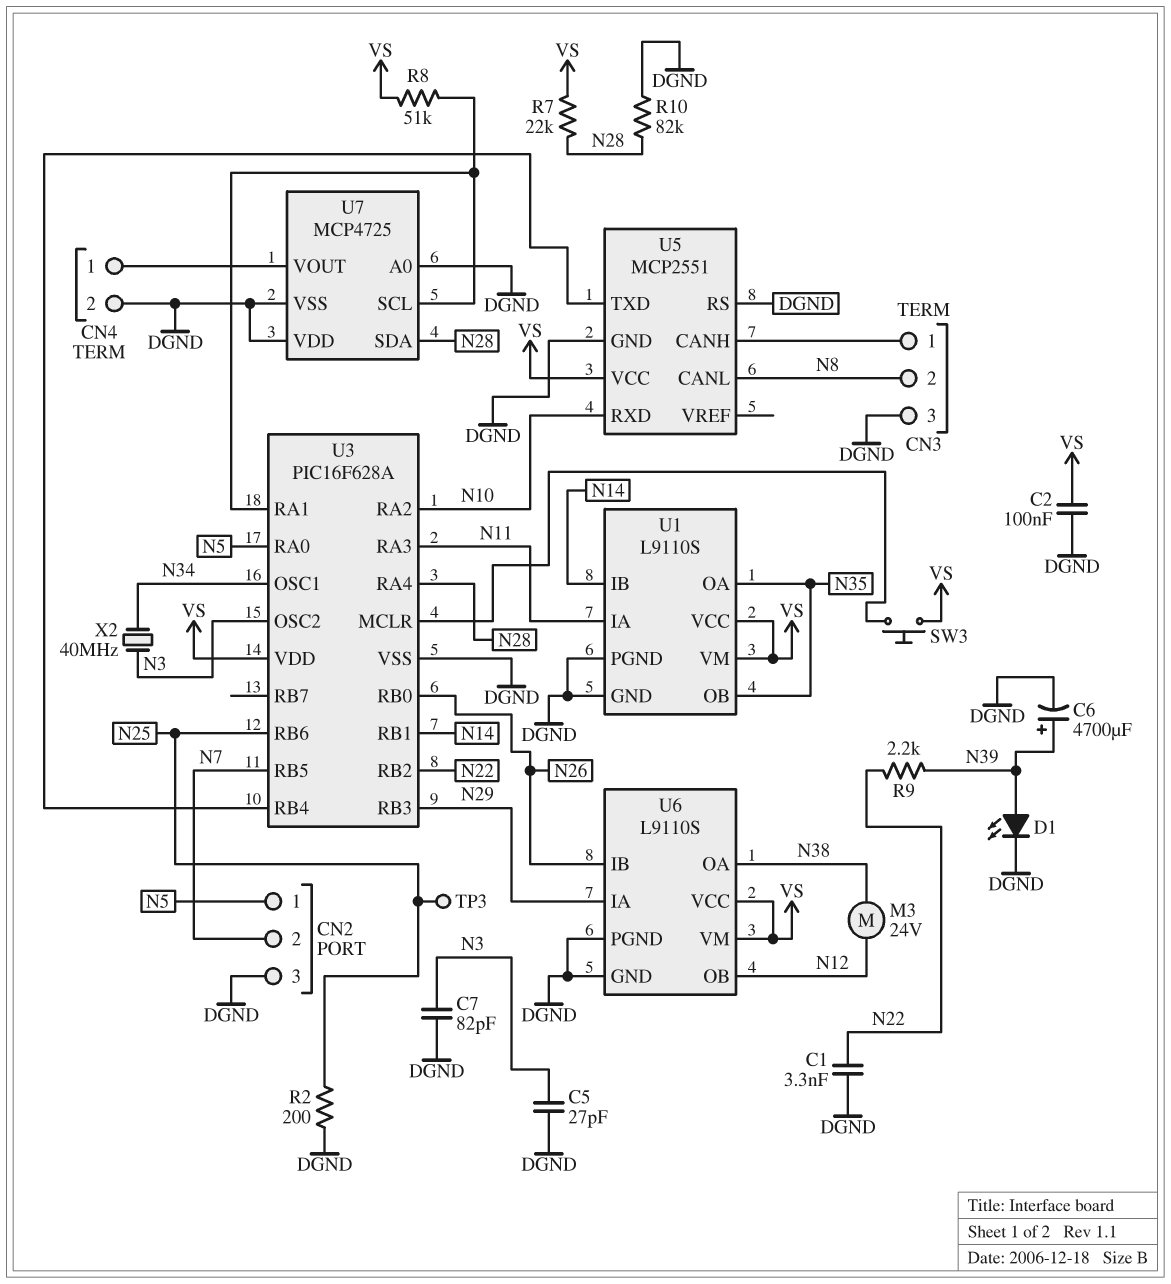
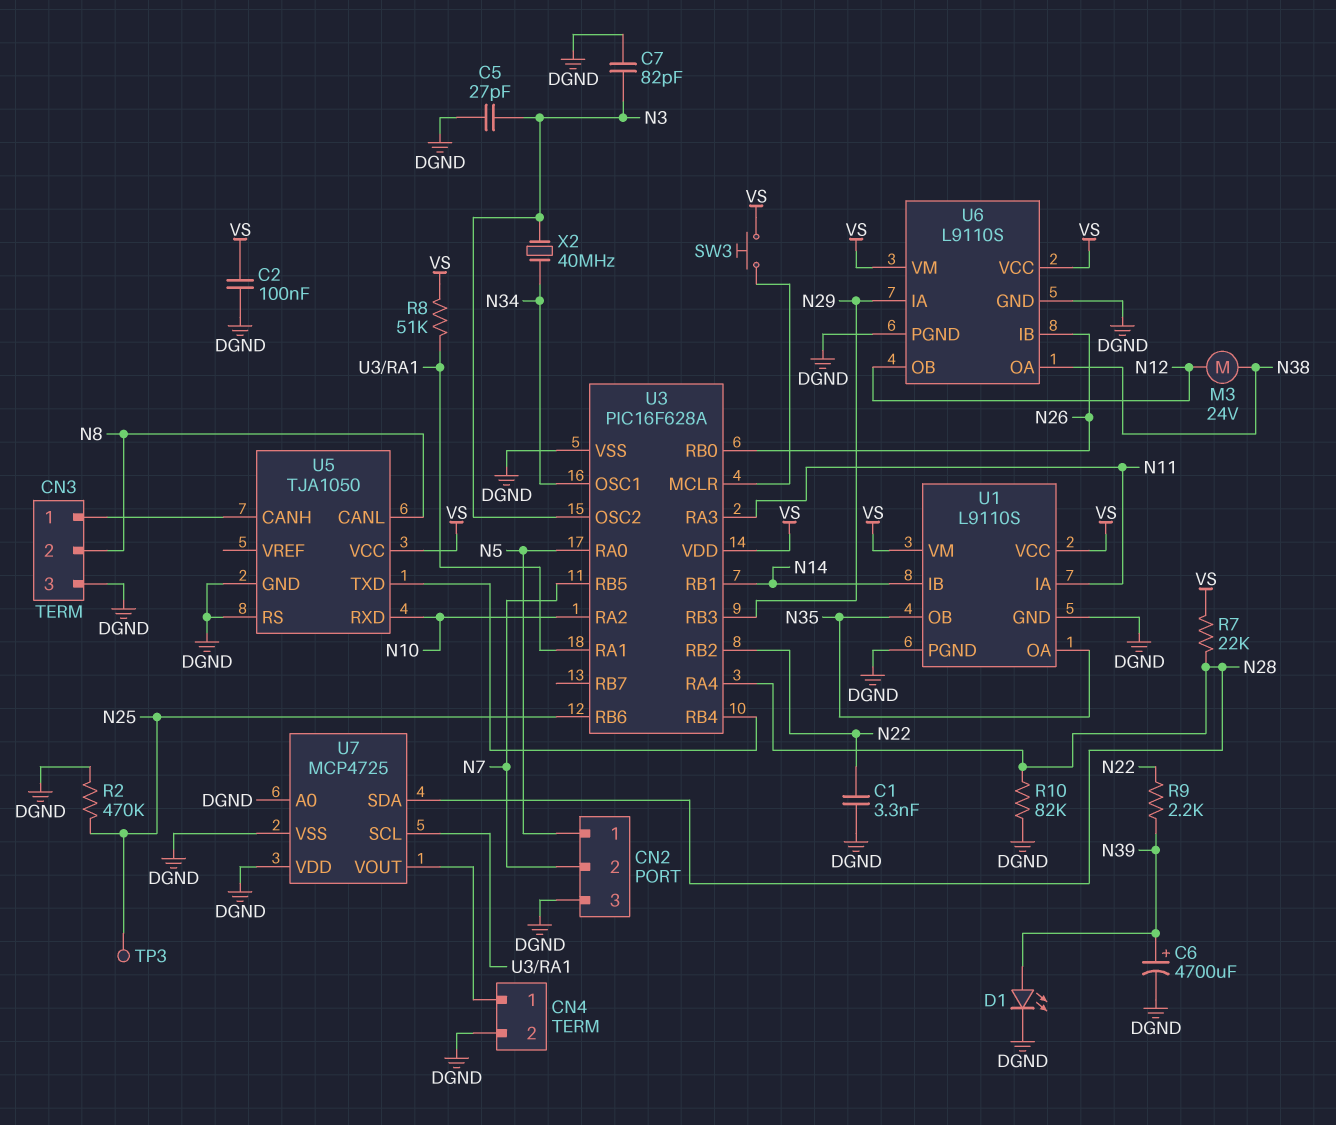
R2: 200 (DGND, N25) -> 470k (DGND, N25)
U5: MCP2551 -> TJA1050

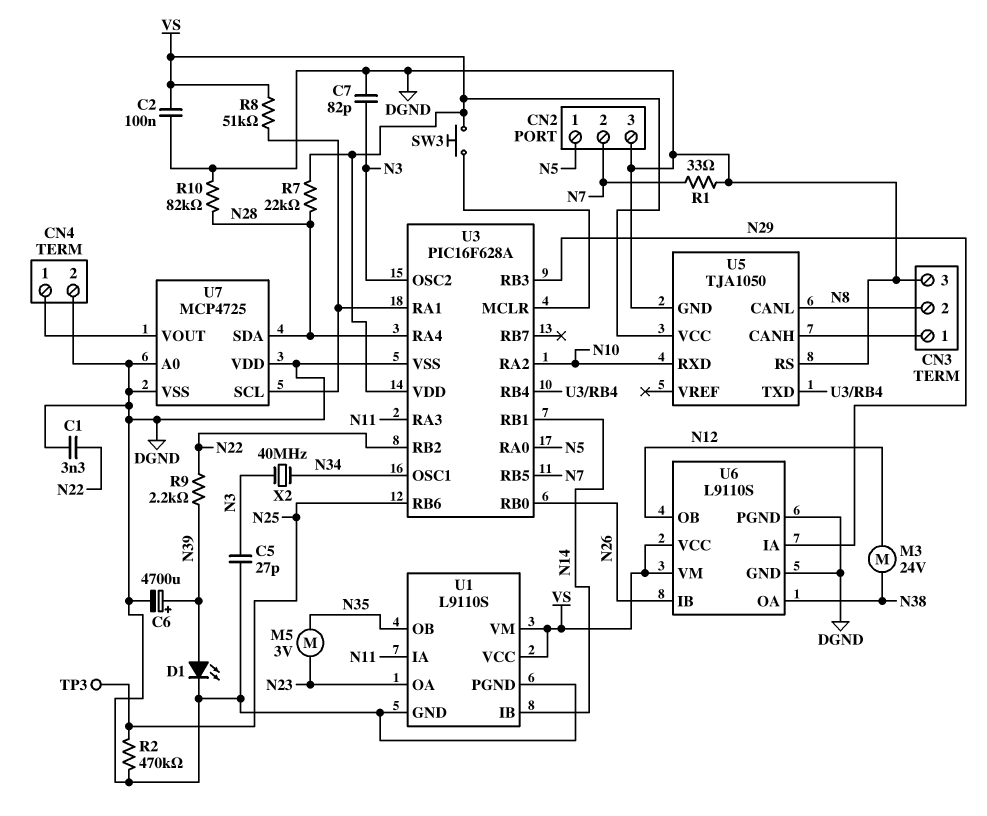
M5: none -> motor 3V (N23, N35)
R1: none -> 33 (DGND, N7)
U1 pin OA: N35 -> N23

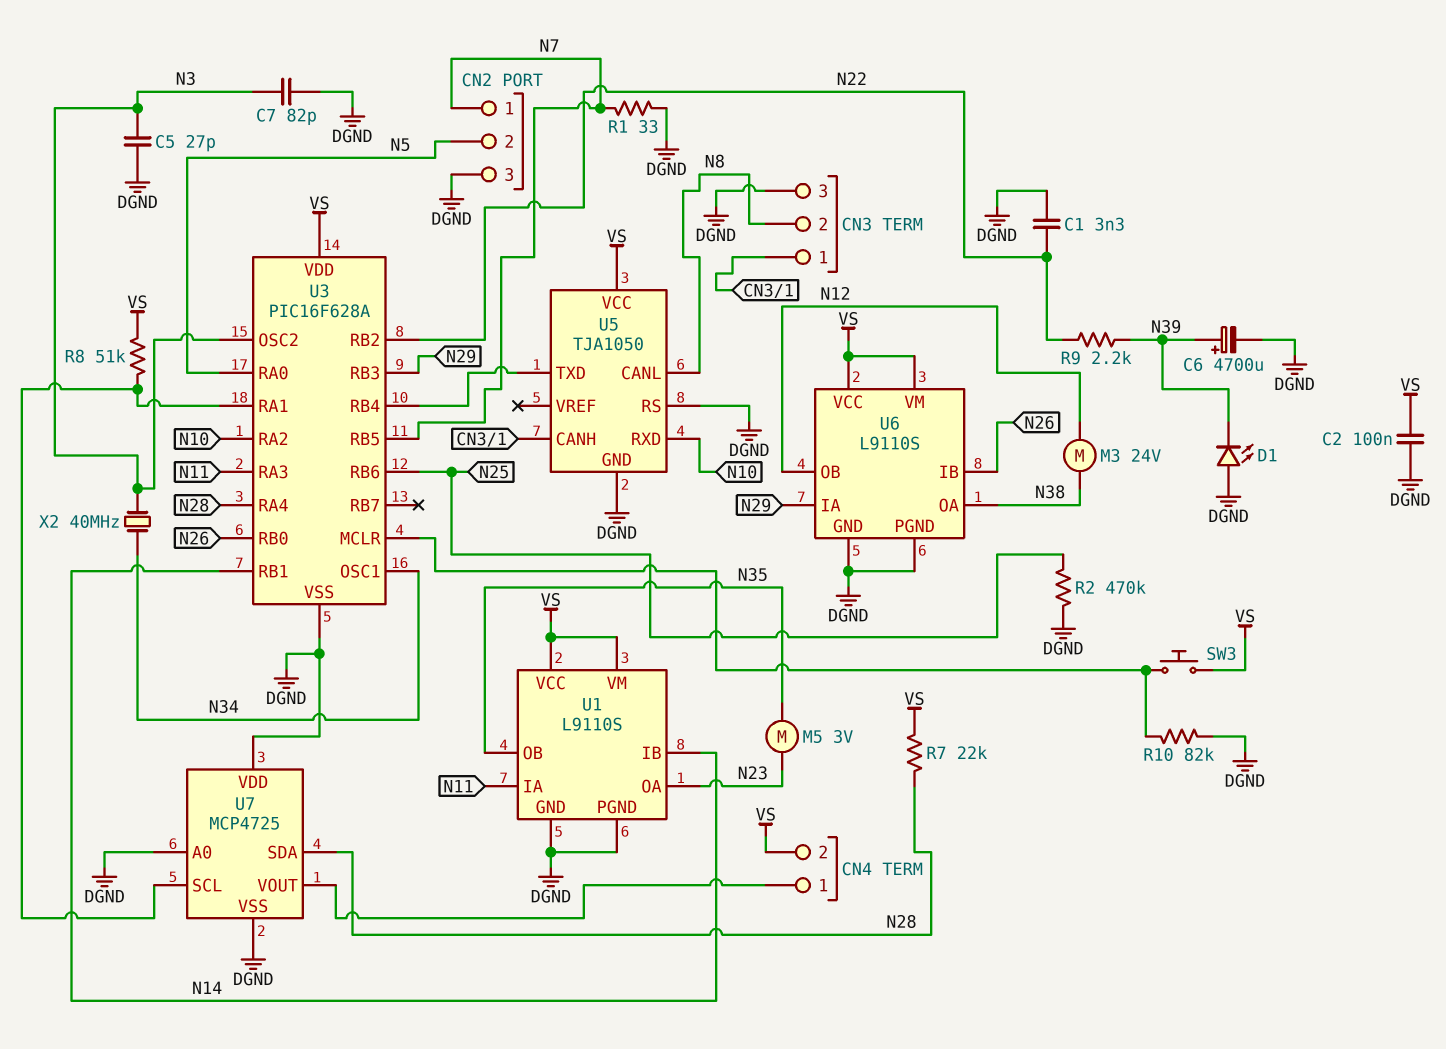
CN2 pin 1: N5 -> N7
CN2 pin 2: N7 -> N5
CN4 pin 2: DGND -> VS
D1: LED (A N39, K DGND) -> LED (A DGND, K N39)
R10: 82k (DGND, N28) -> 82k (DGND, U3/MCLR)
TP3: test point (N25) -> none

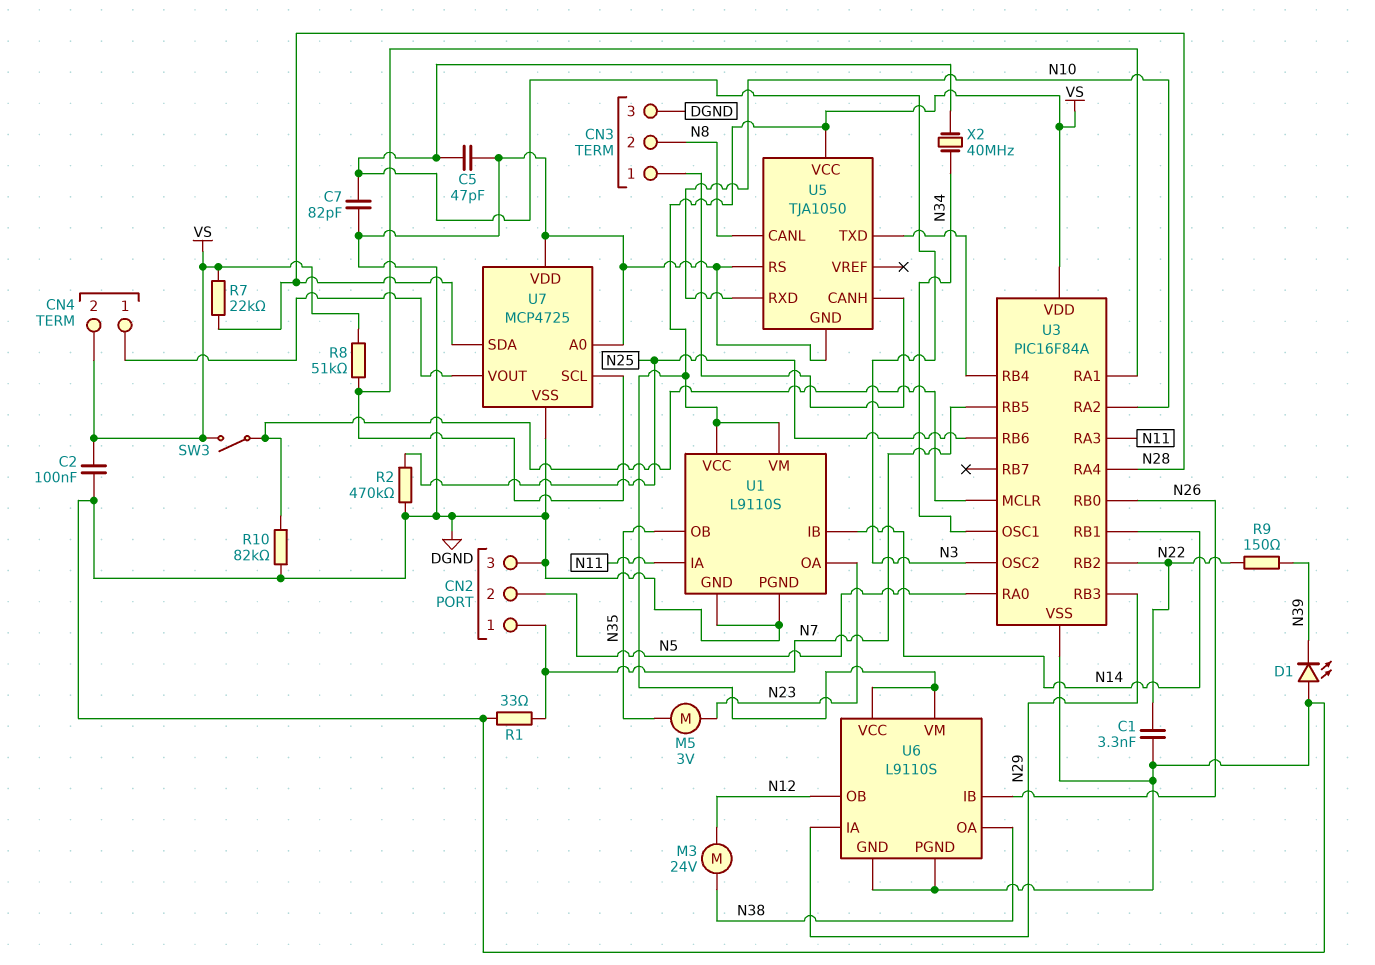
C5: 27pF (DGND, N3) -> 47pF (DGND, N3)
C6: 4700uF (plus N39, minus DGND) -> none
R9: 2.2k (N22, N39) -> 150 (N22, N39)
SW3: button (U3/MCLR, VS) -> switch (U3/MCLR, VS)
U3: PIC16F628A -> PIC16F84A

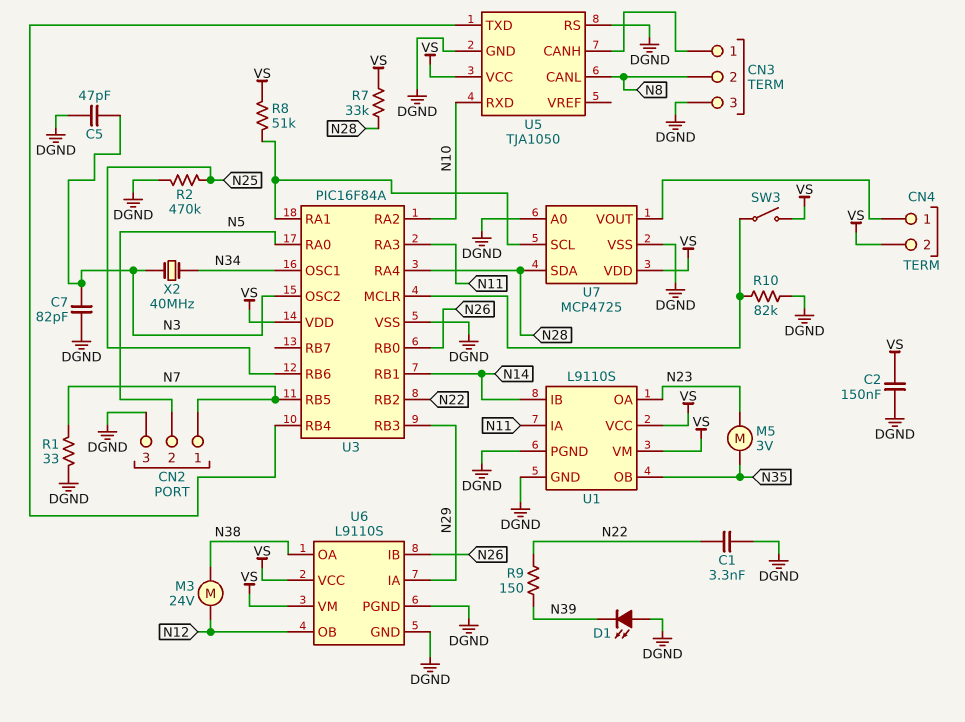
C2: 100nF (DGND, VS) -> 150nF (DGND, VS)
R7: 22k (N28, VS) -> 33k (N28, VS)
U7 pin VDD: DGND -> VS

